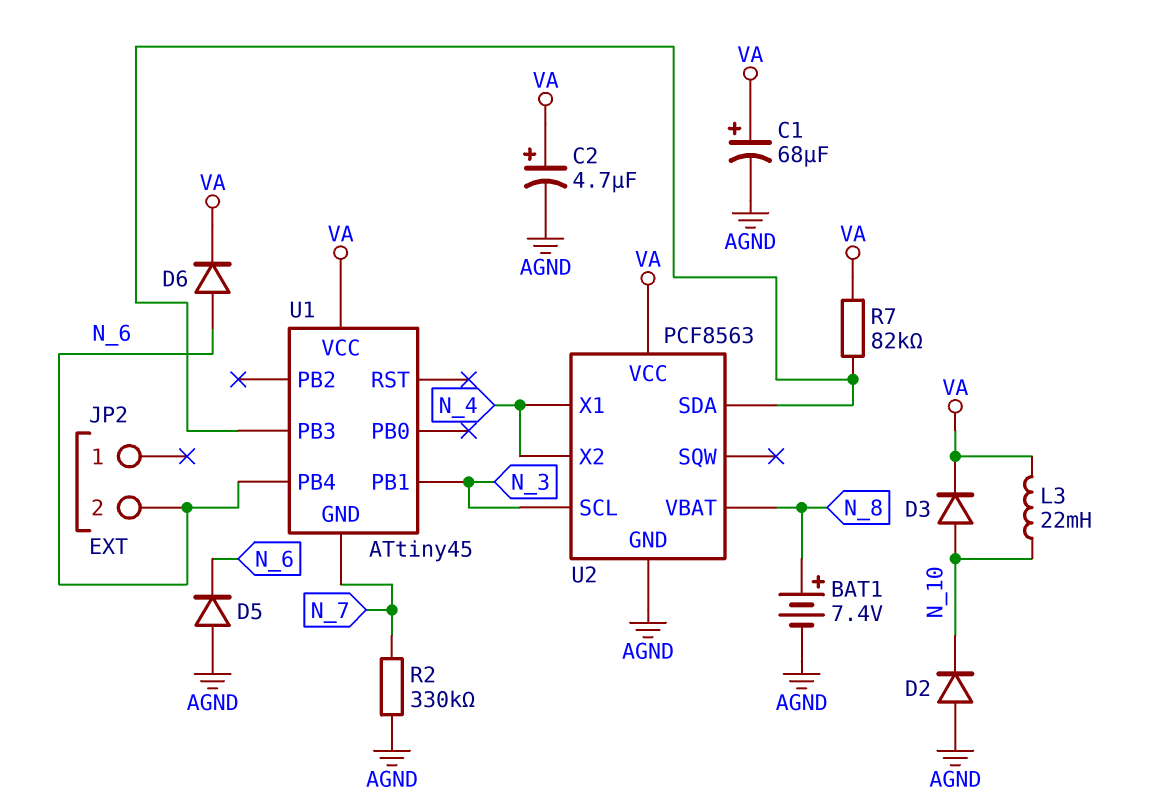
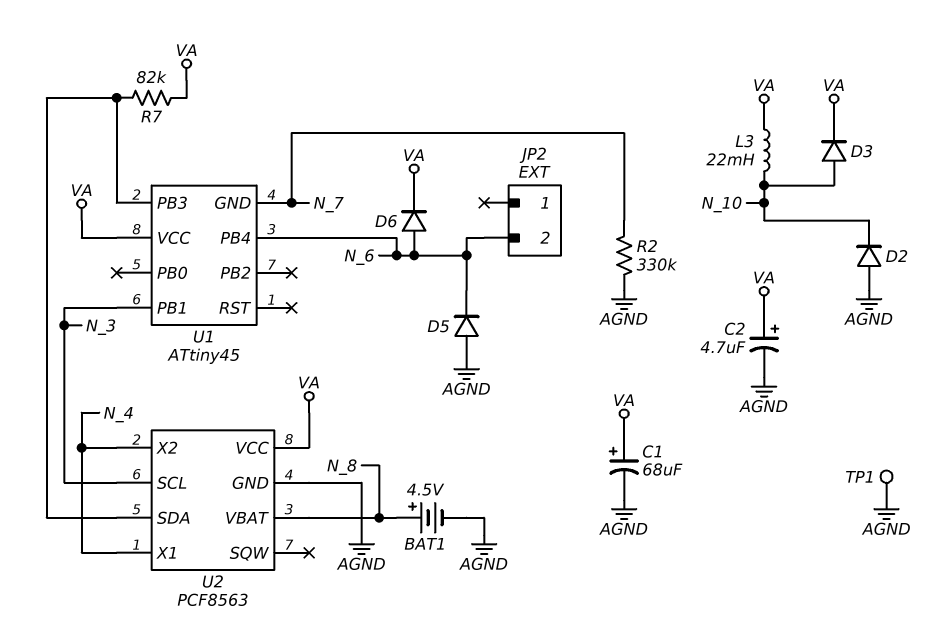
BAT1: 7.4V (plus N_8, minus AGND) -> 4.5V (plus N_8, minus AGND)
TP1: none -> test point (AGND)

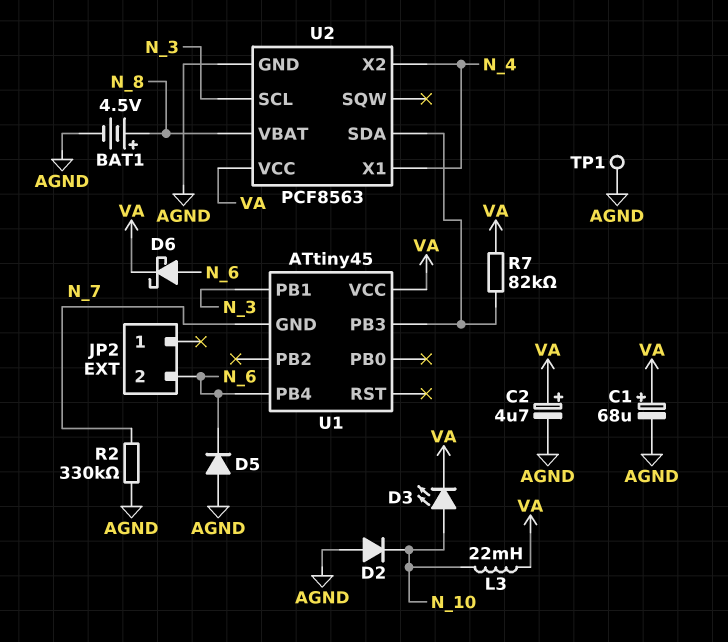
D3: diode (A N_10, K VA) -> LED (A N_10, K VA)
D6: diode (A N_6, K VA) -> schottky (A N_6, K VA)

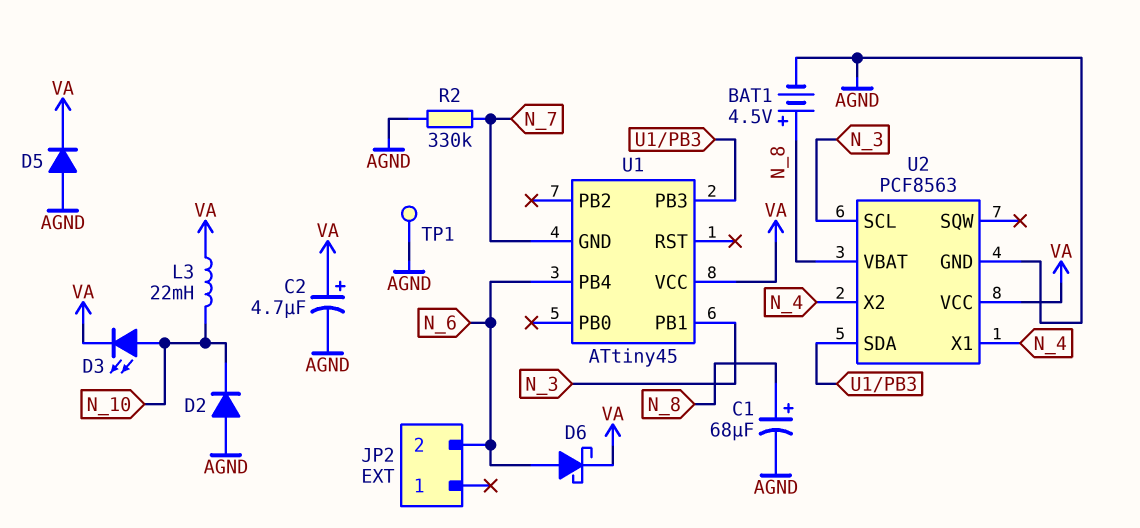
C1: 68uF (plus VA, minus AGND) -> 68uF (plus N_8, minus AGND)
D5: diode (A AGND, K N_6) -> diode (A AGND, K VA)
R7: 82k (U1/PB3, VA) -> none

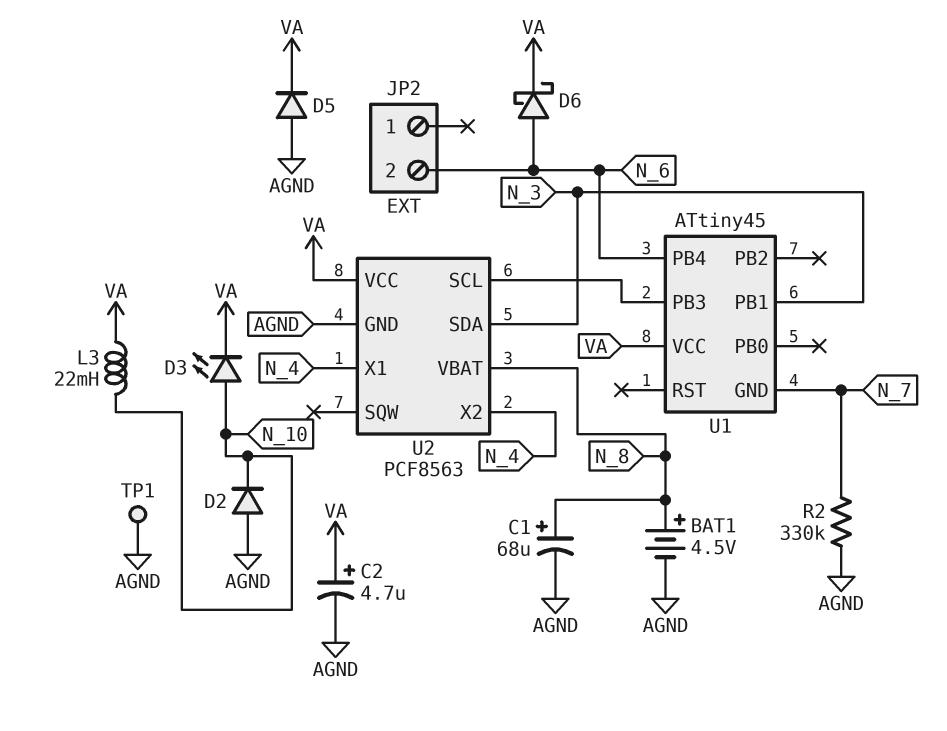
U2 pin SCL: N_3 -> U1/PB3
U2 pin SDA: U1/PB3 -> N_3

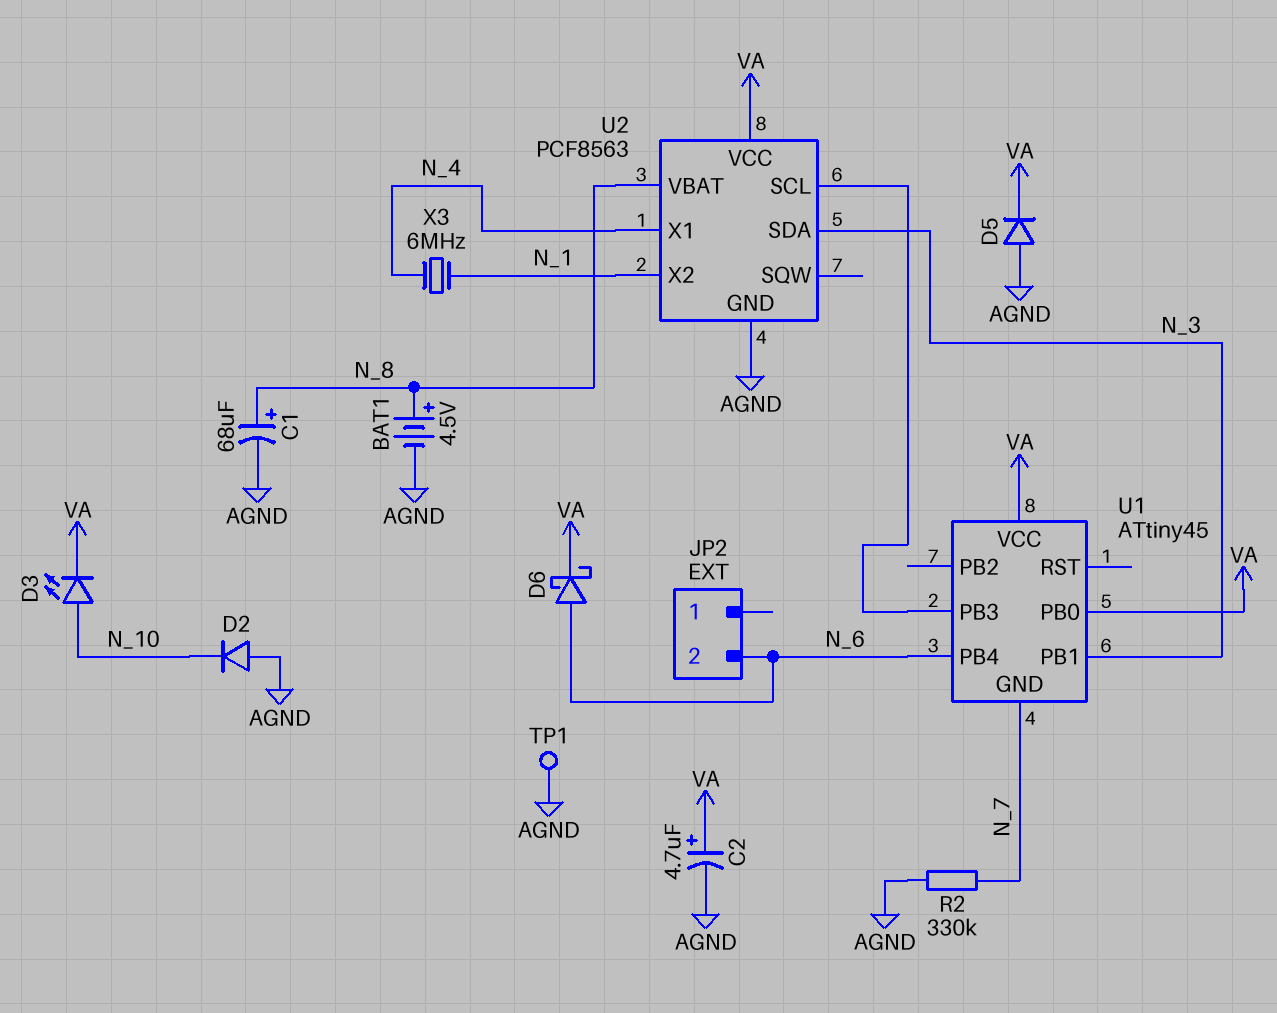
L3: 22mH (N_10, VA) -> none
U1 pin PB0: none -> VA
U2 pin X2: N_4 -> N_1
X3: none -> 6MHz (N_1, N_4)

